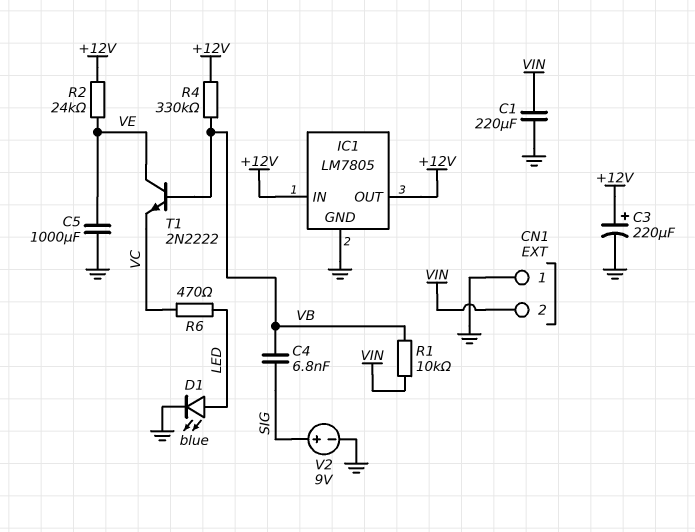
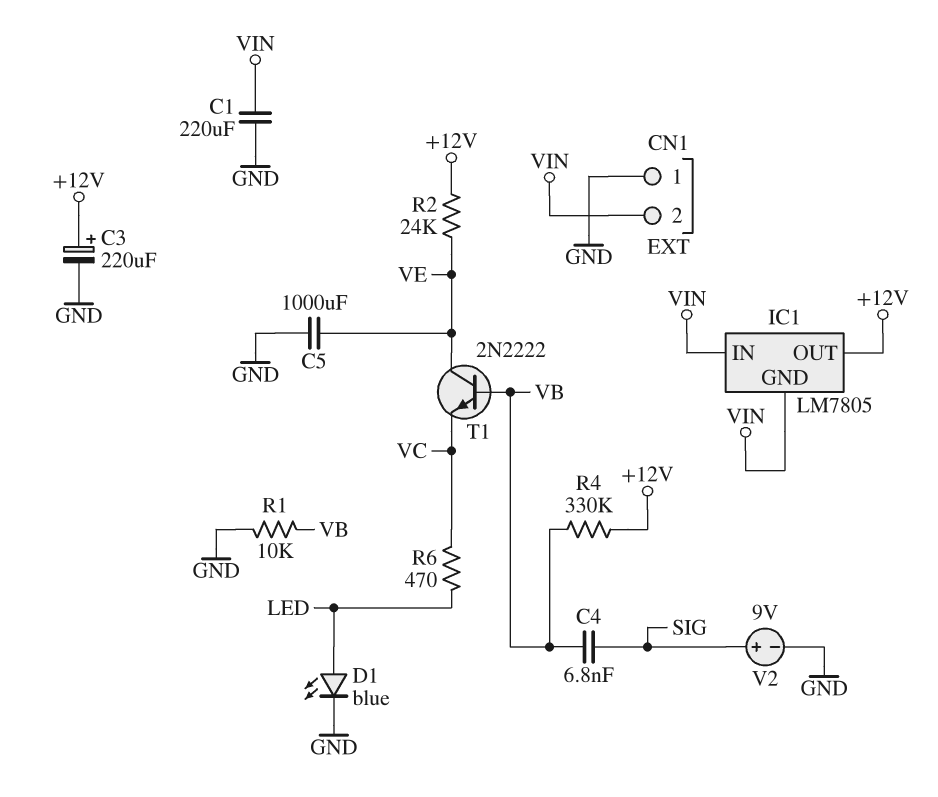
IC1 pin GND: GND -> VIN
IC1 pin IN: +12V -> VIN
R1: 10k (VB, VIN) -> 10k (GND, VB)

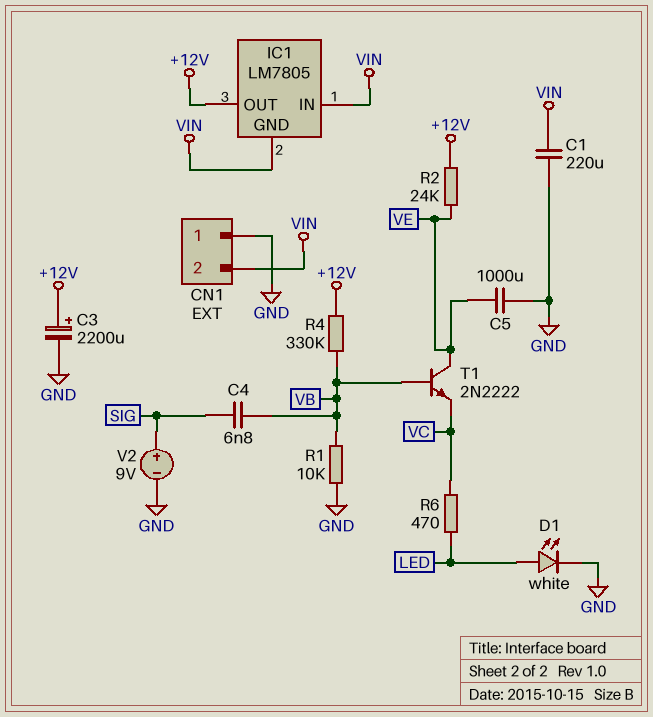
C3: 220uF (plus +12V, minus GND) -> 2200uF (plus +12V, minus GND)
D1: LED blue (A LED, K GND) -> LED white (A LED, K GND)

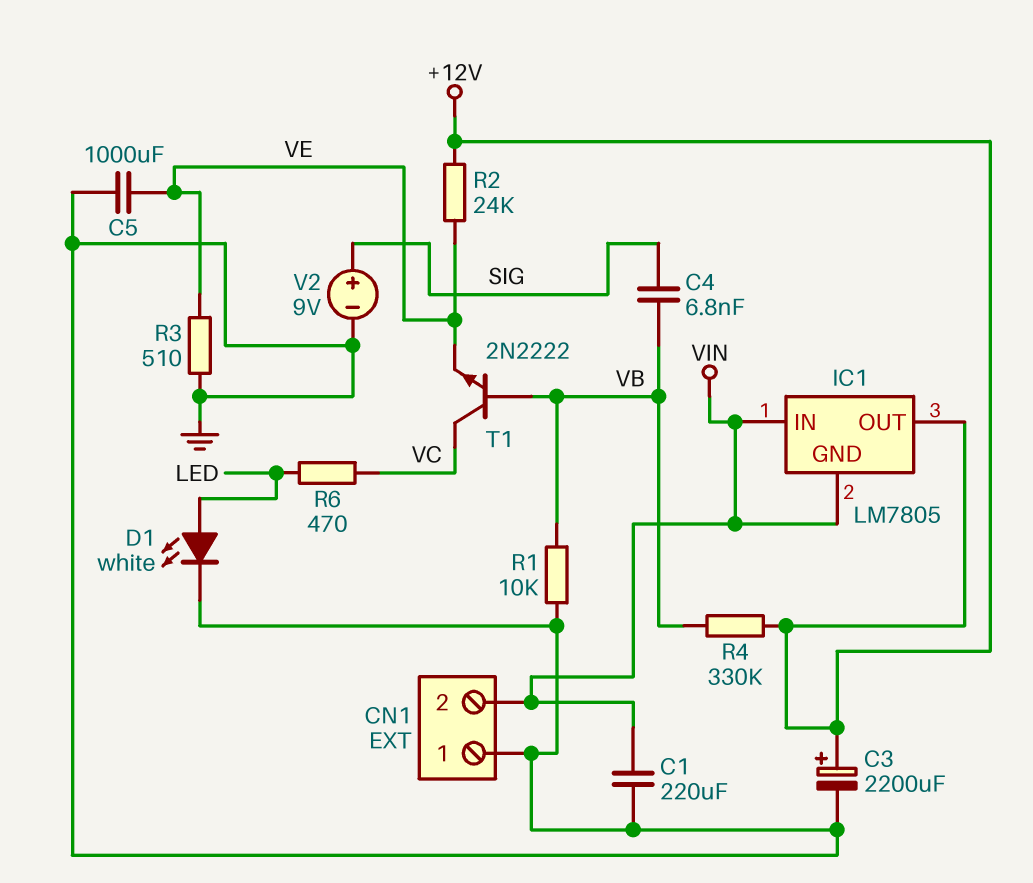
R3: none -> 510 (GND, VE)
T1: NPN 2N2222 (B VB, C VE, E VC) -> NPN 2N2222 (B VB, C VC, E VE)

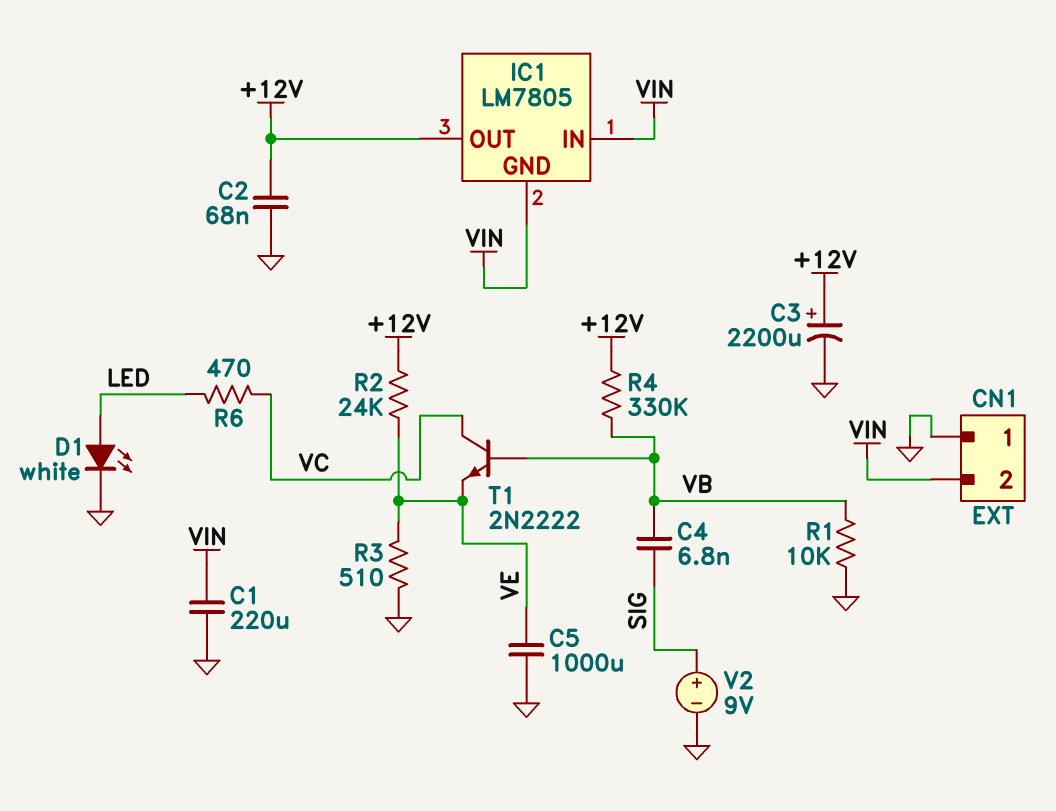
C2: none -> 68nF (+12V, GND)

